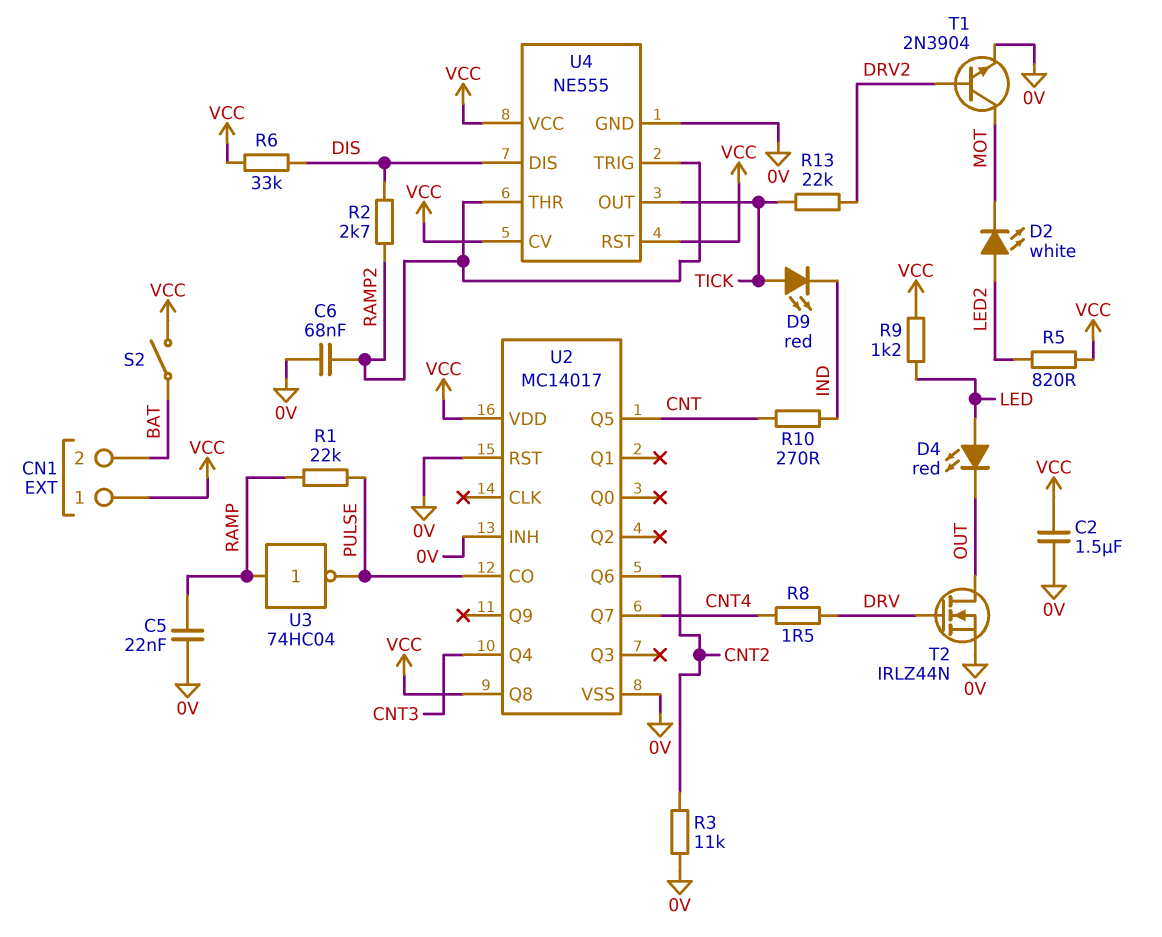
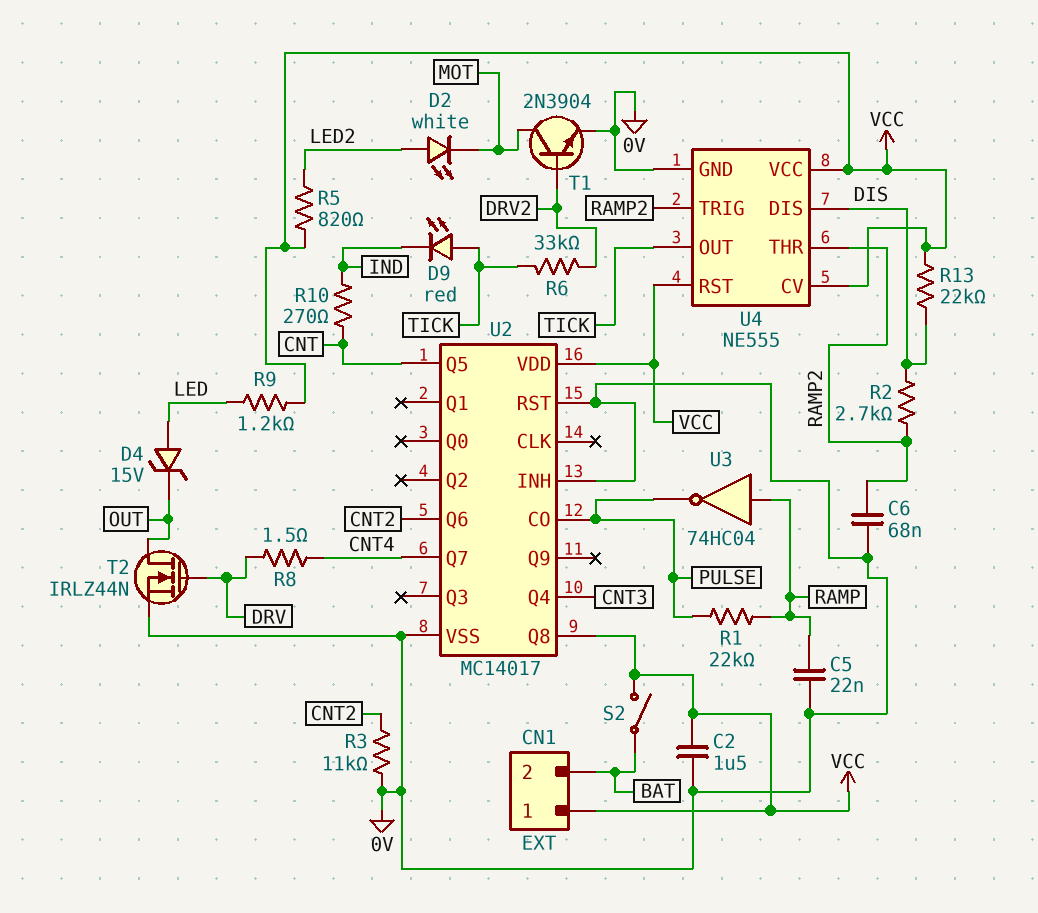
D4: LED red (A LED, K OUT) -> zener 15V (A LED, K OUT)
R6: 33k (DIS, VCC) -> 33k (DRV2, TICK)
R13: 22k (DRV2, TICK) -> 22k (DIS, VCC)

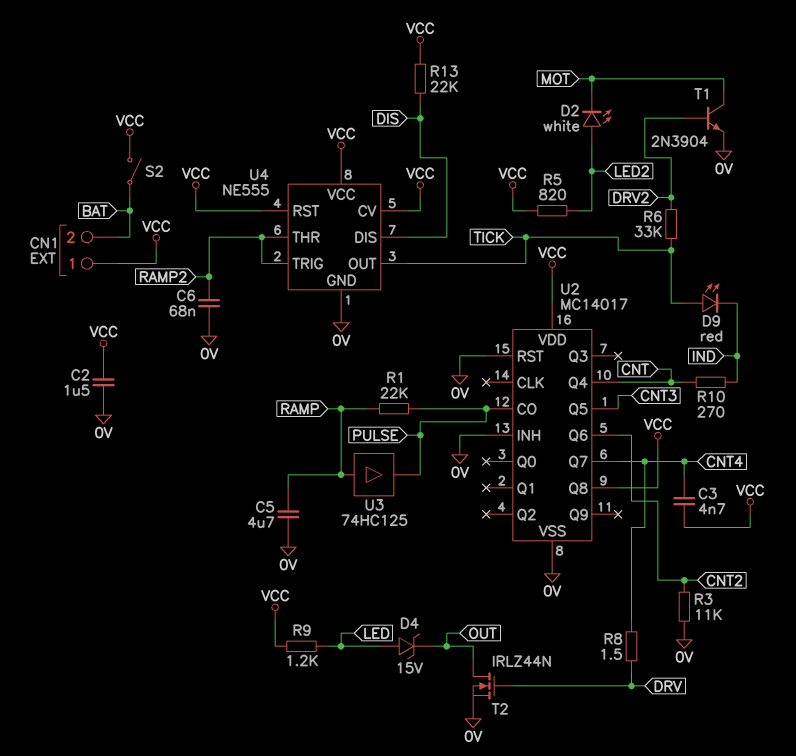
C3: none -> 4.7nF (CNT4, VCC)
C5: 22nF (0V, RAMP) -> 4.7uF (0V, RAMP)
R2: 2.7k (DIS, RAMP2) -> none
U2 pin Q4: CNT3 -> CNT
U2 pin Q5: CNT -> CNT3
U3: NOT 74HC04 (in RAMP, out PULSE) -> buffer 74HC125 (in RAMP, out PULSE)

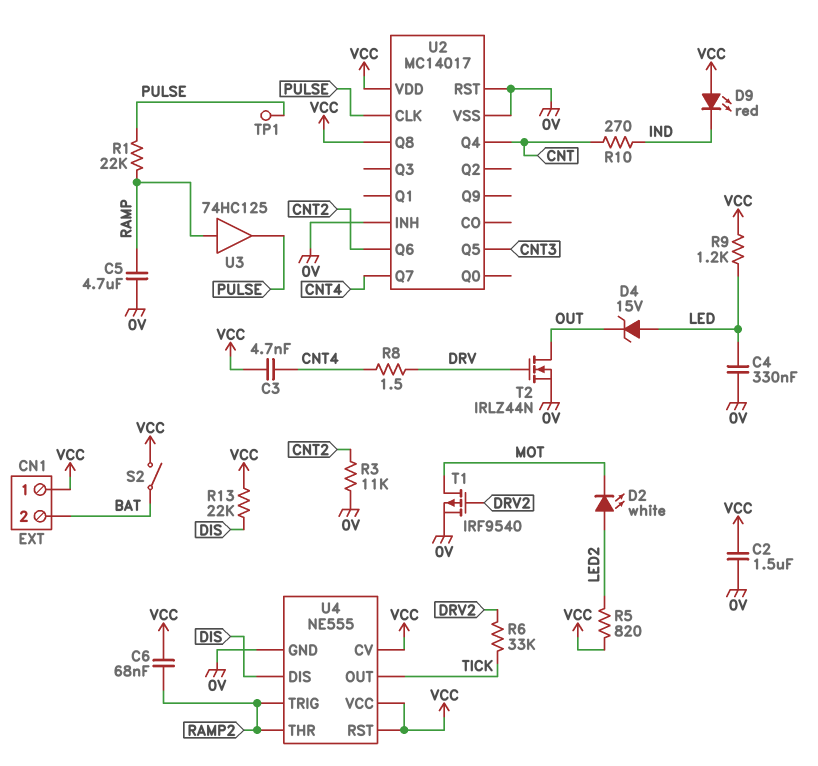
C4: none -> 330nF (0V, LED)
C6: 68nF (0V, RAMP2) -> 68nF (RAMP2, VCC)
D9: LED red (A TICK, K IND) -> LED red (A VCC, K IND)
T1: NPN 2N3904 (B DRV2, C MOT, E 0V) -> PMOS IRF9540 (G DRV2, D MOT, S 0V)
TP1: none -> test point (PULSE)
U2 pin CLK: none -> PULSE
U2 pin CO: PULSE -> none

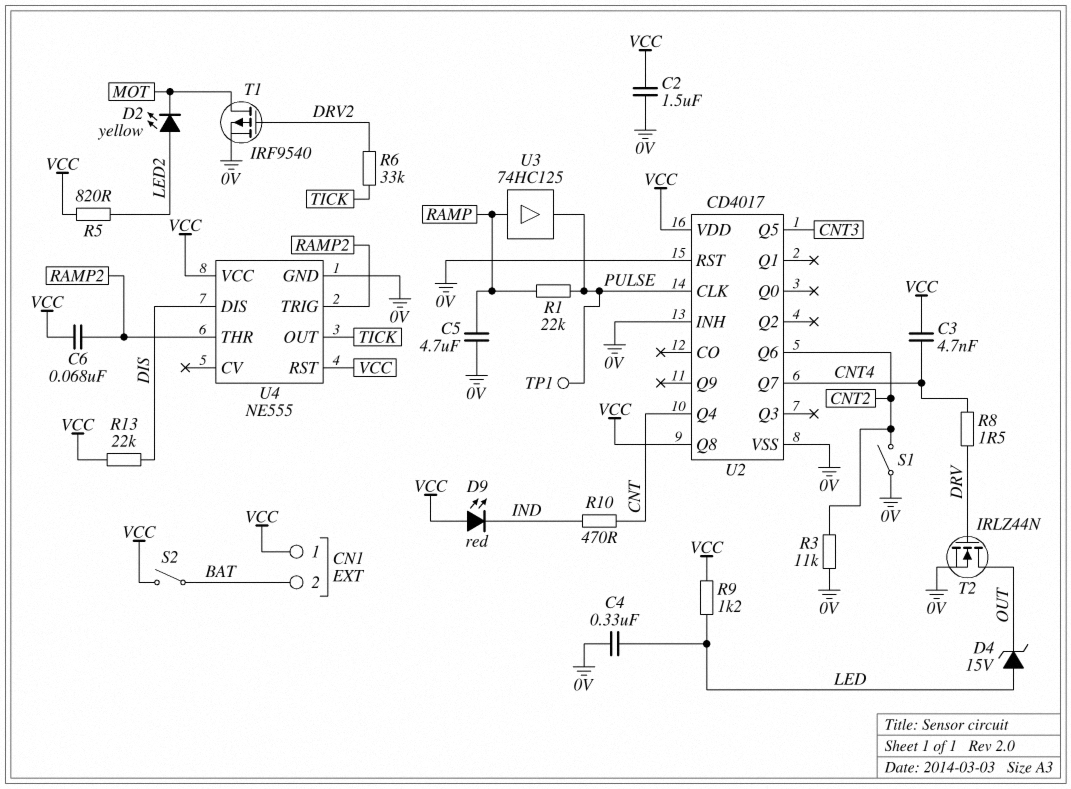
D2: LED white (A LED2, K MOT) -> LED yellow (A LED2, K MOT)
R10: 270 (CNT, IND) -> 470 (CNT, IND)
S1: none -> switch (0V, CNT2)
U2: MC14017 -> CD4017
U4 pin CV: VCC -> none

